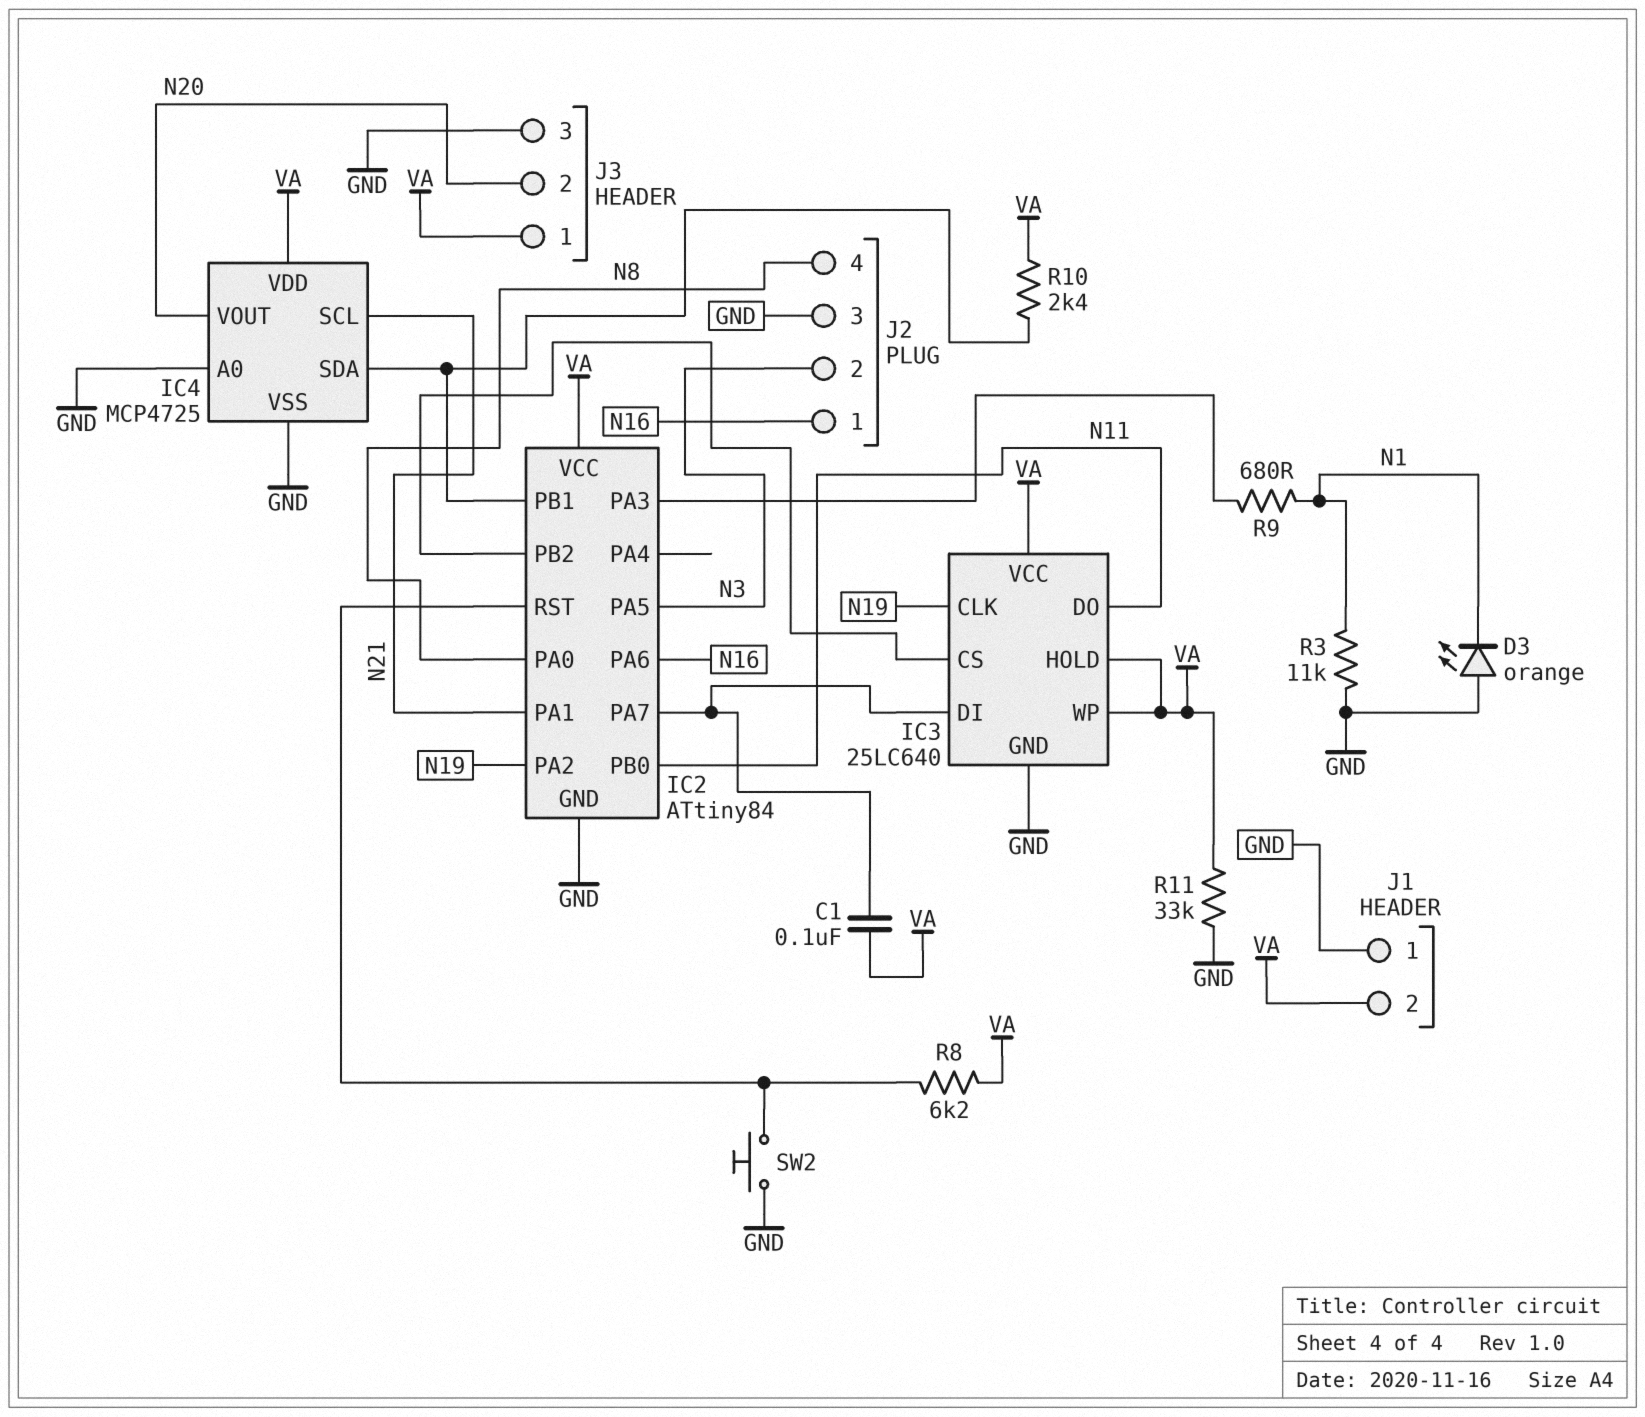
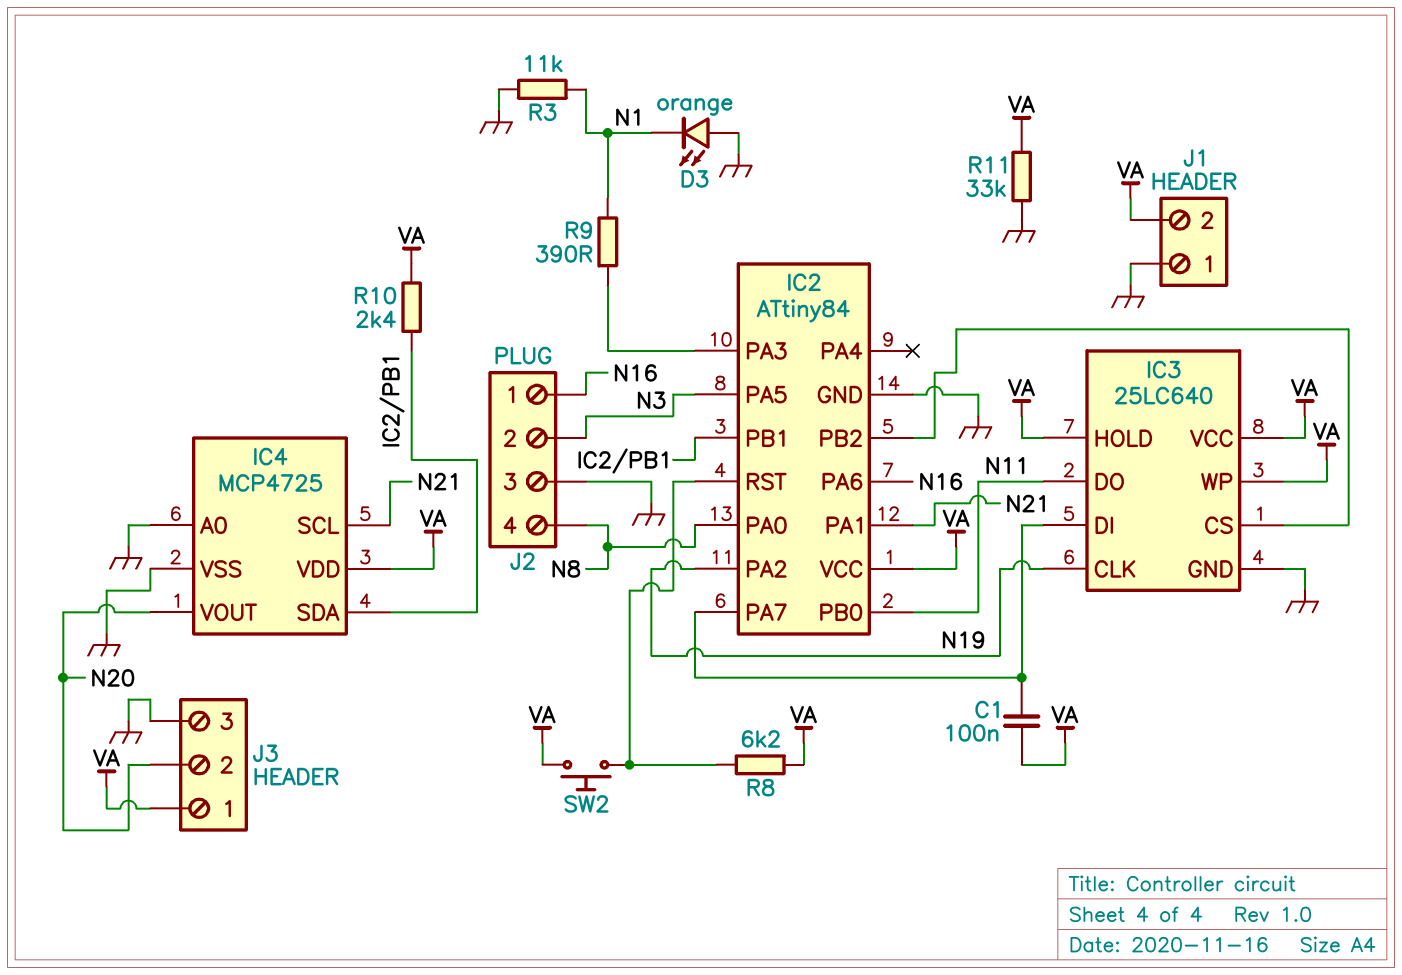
R9: 680 (IC2/PA3, N1) -> 390 (IC2/PA3, N1)
SW2: button (GND, IC2/RST) -> button (IC2/RST, VA)

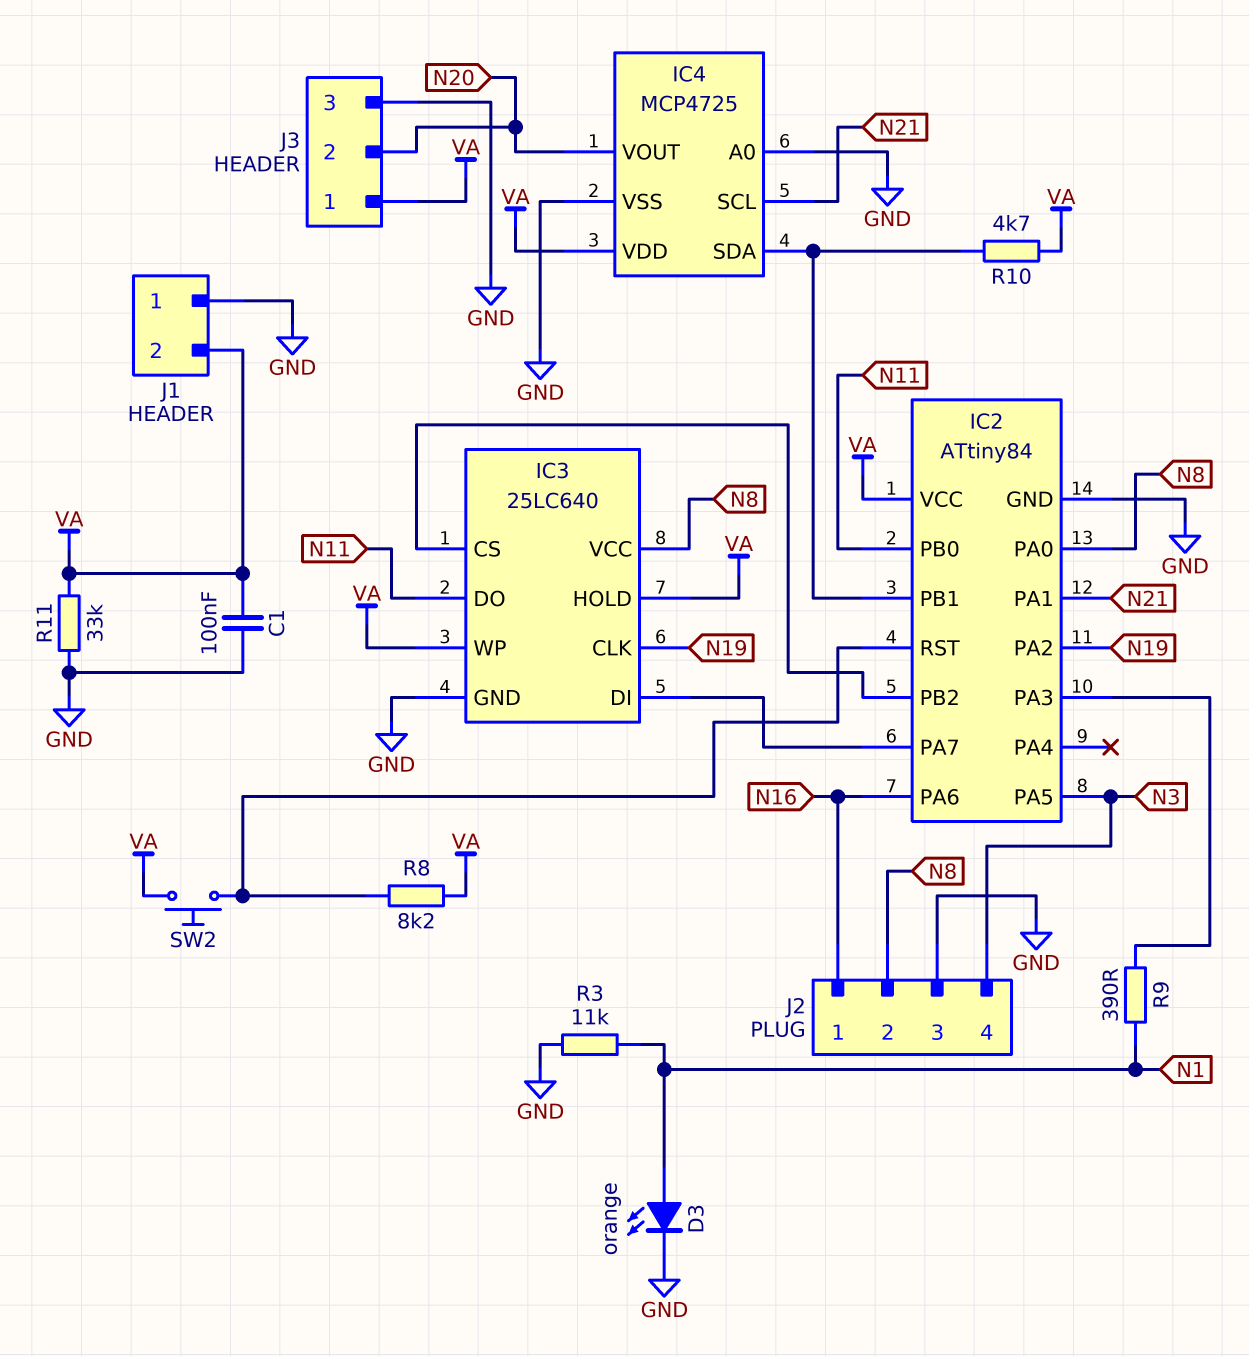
C1: 100nF (IC2/PA7, VA) -> 100nF (GND, VA)
D3: LED orange (A GND, K N1) -> LED orange (A N1, K GND)
IC3 pin VCC: VA -> N8
J2 pin 2: N3 -> N8
J2 pin 4: N8 -> N3
R8: 6.2k (IC2/RST, VA) -> 8.2k (IC2/RST, VA)
R10: 2.4k (IC2/PB1, VA) -> 4.7k (IC2/PB1, VA)

